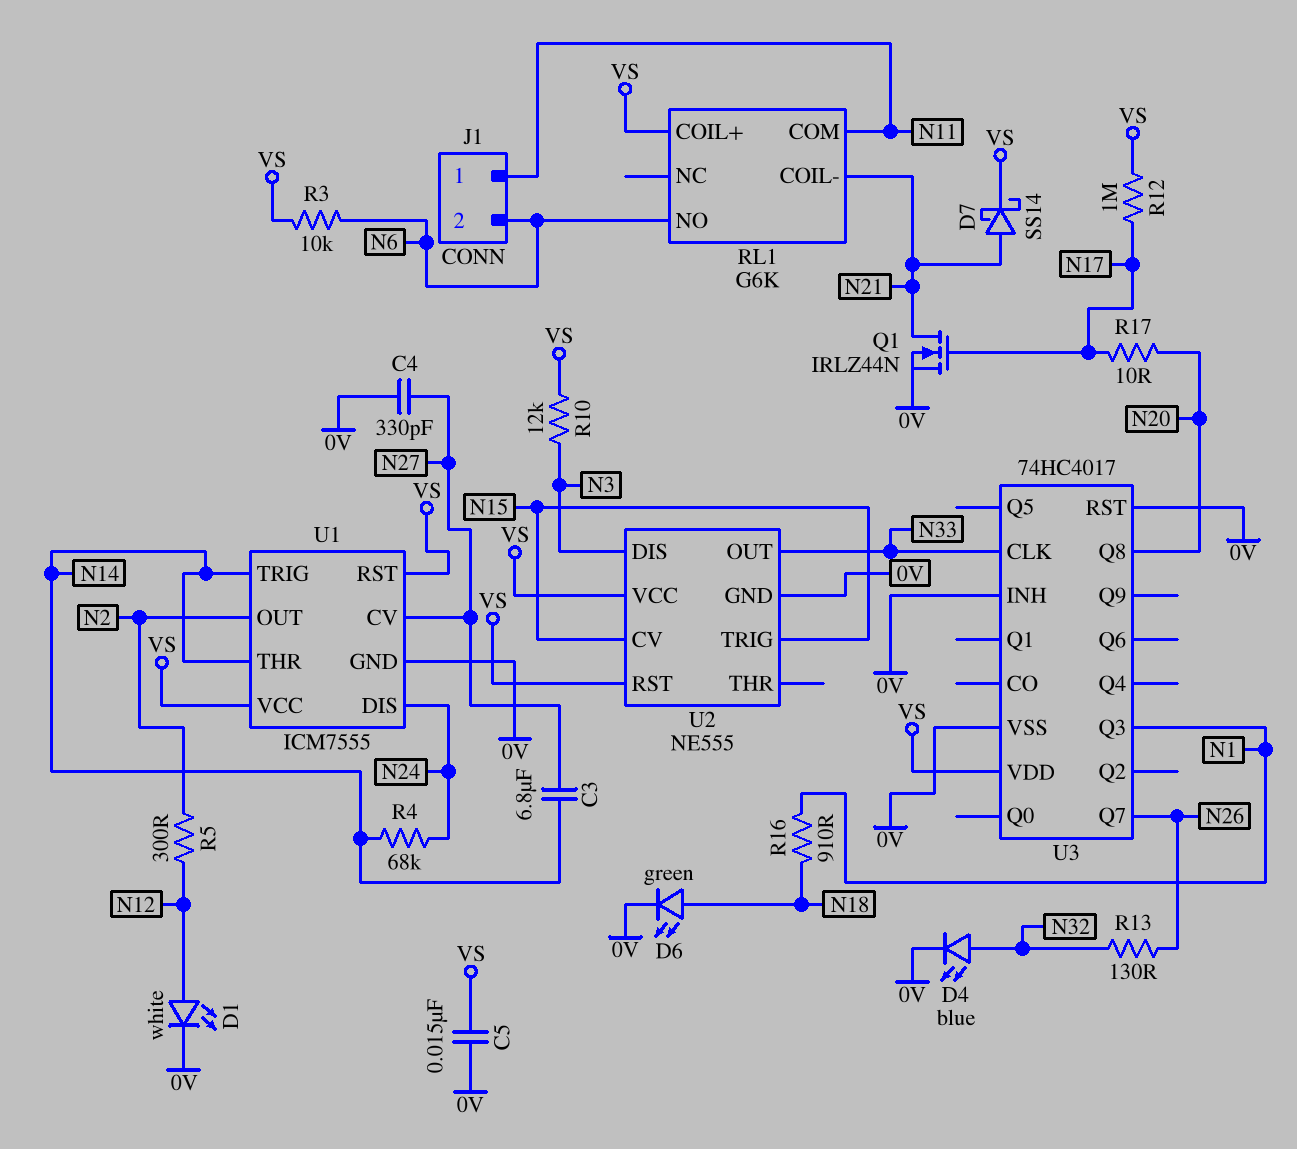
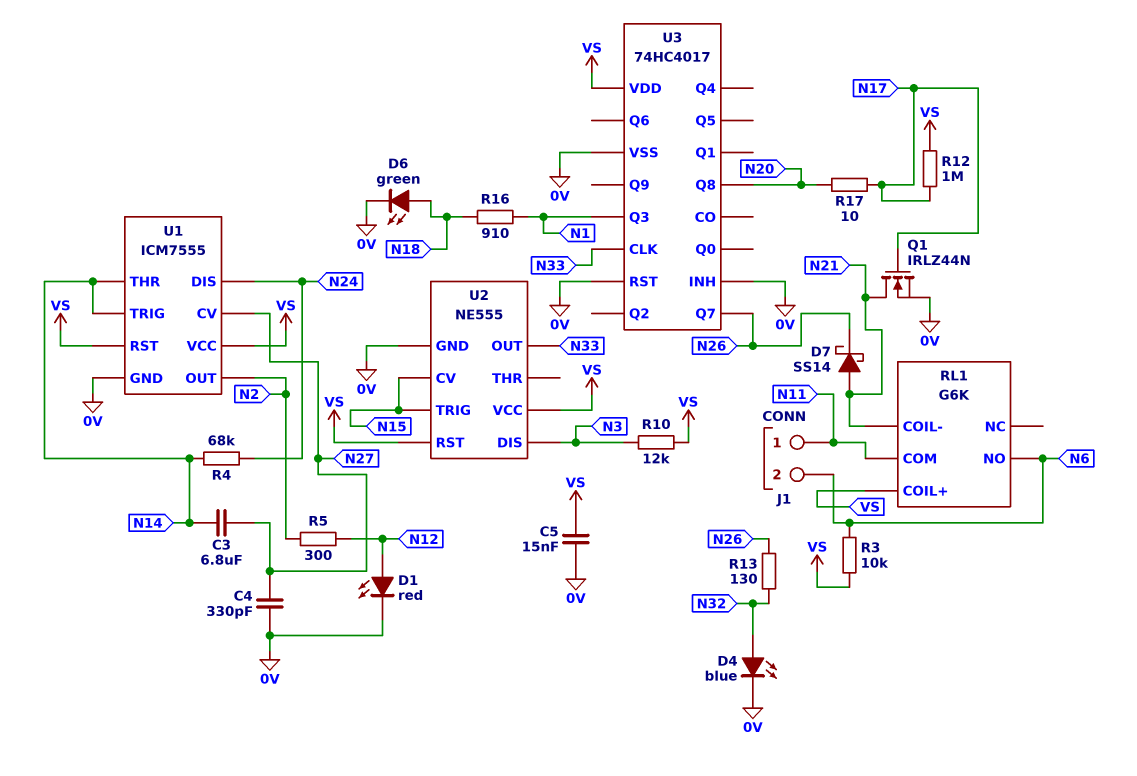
D1: LED white (A N12, K 0V) -> LED red (A N12, K 0V)
D7: schottky SS14 (A N21, K VS) -> schottky SS14 (A N21, K N26)

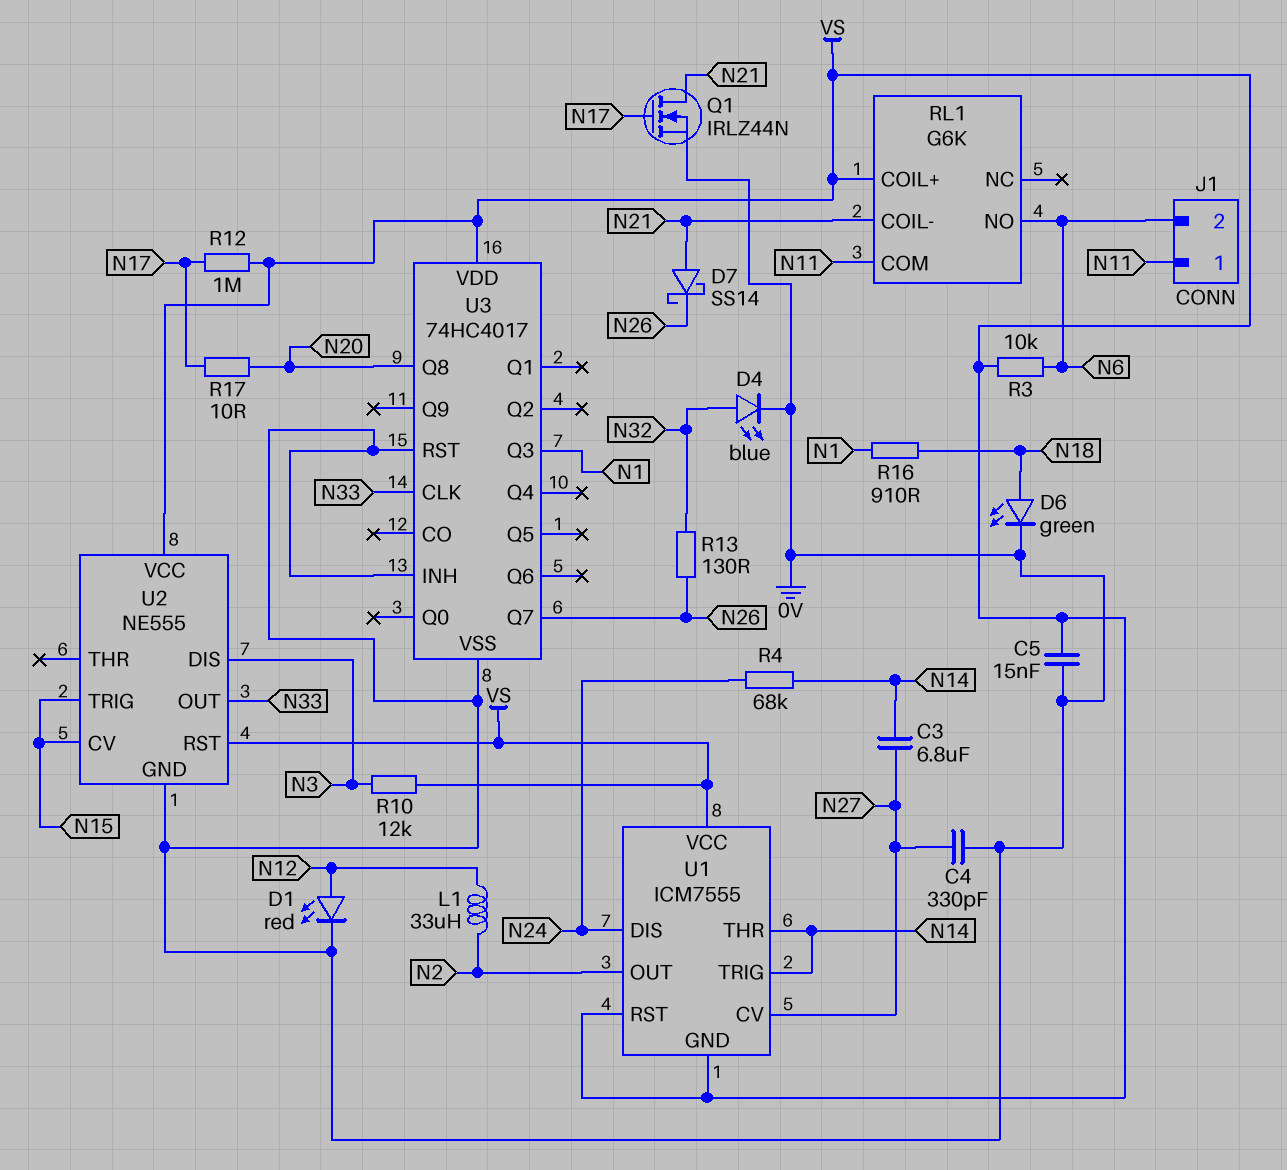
L1: none -> 33uH (N2, N12)
R5: 300 (N2, N12) -> none
U1 pin GND: 0V -> VS

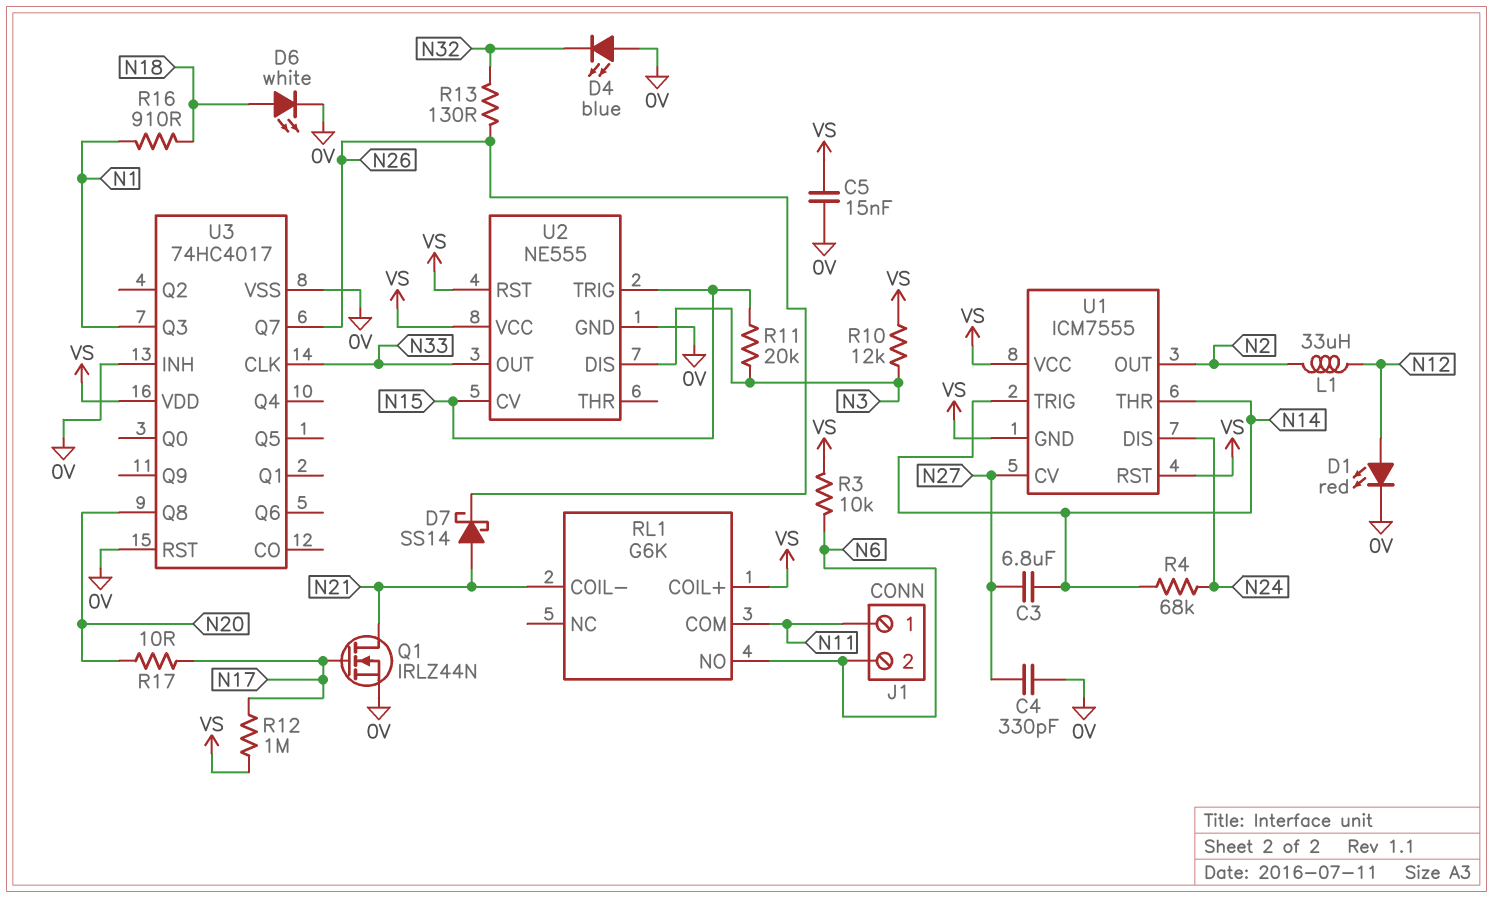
D4: LED blue (A N32, K 0V) -> LED blue (A 0V, K N32)
D6: LED green (A N18, K 0V) -> LED white (A N18, K 0V)
R11: none -> 20k (N3, N15)

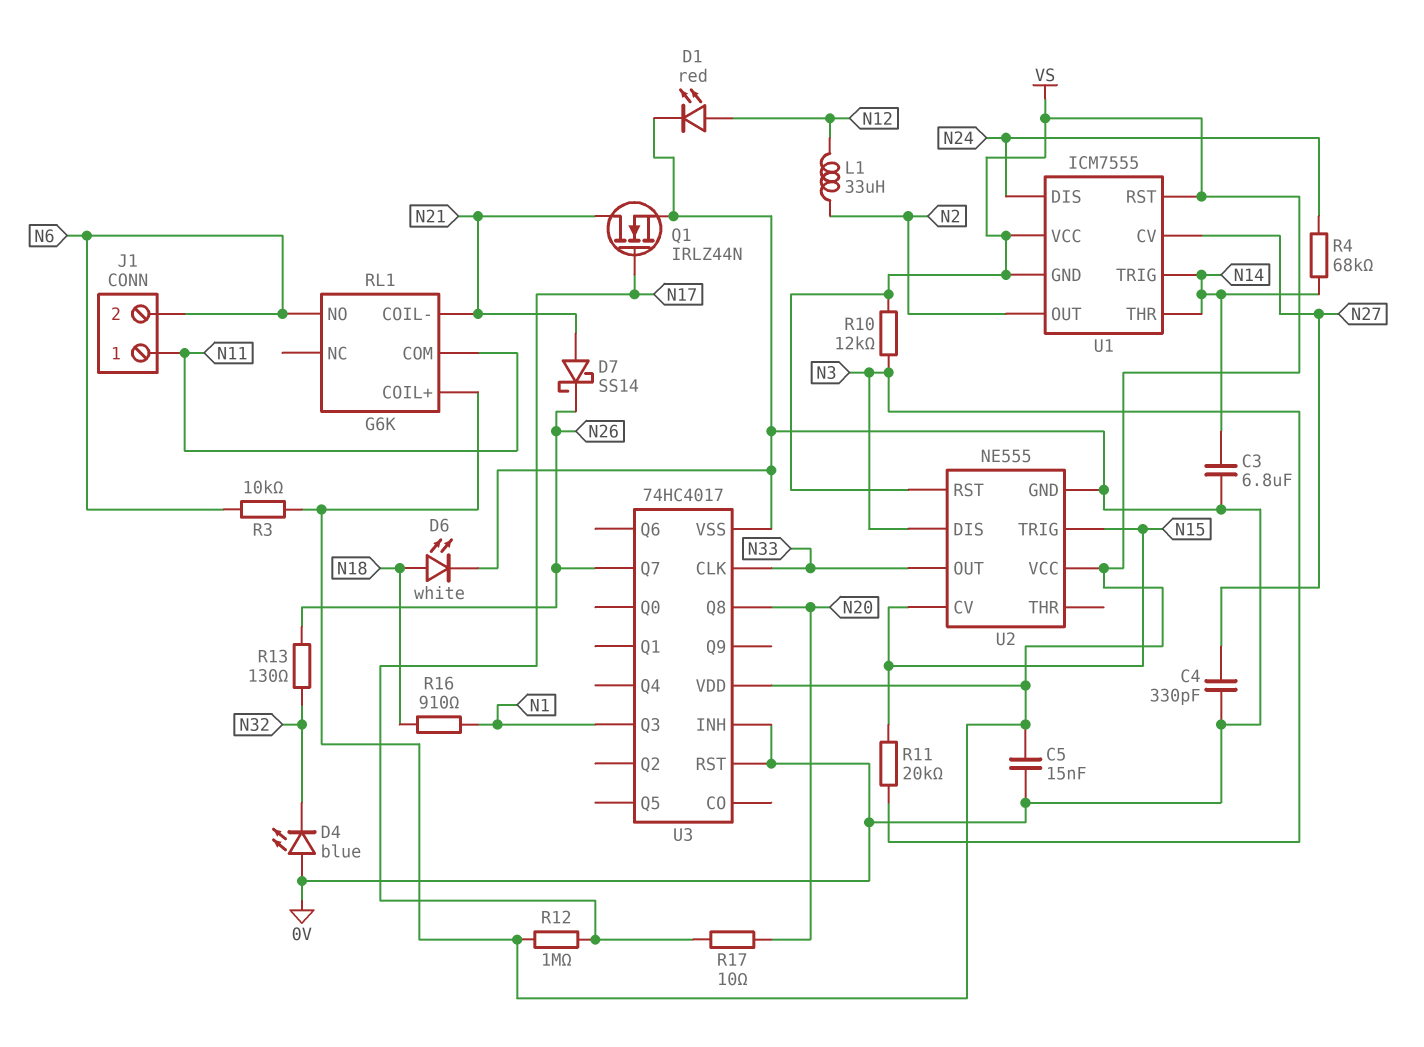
C3: 6.8uF (N14, N27) -> 6.8uF (0V, N14)

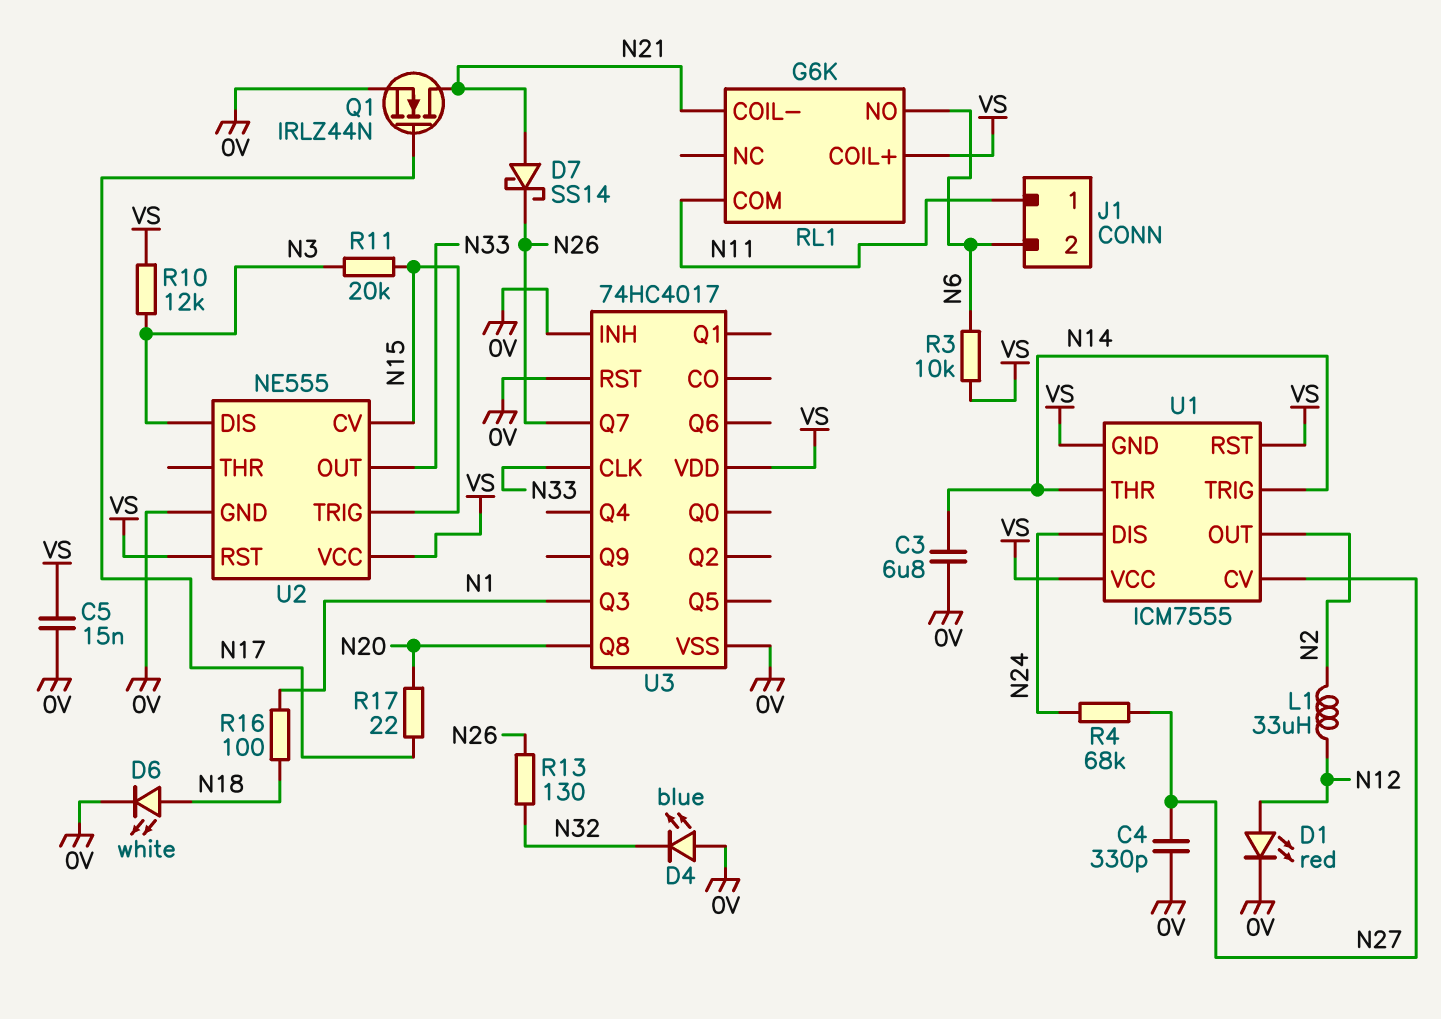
R4: 68k (N14, N24) -> 68k (N24, N27)
R12: 1M (N17, VS) -> none
R16: 910 (N1, N18) -> 100 (N1, N18)
R17: 10 (N17, N20) -> 22 (N17, N20)

